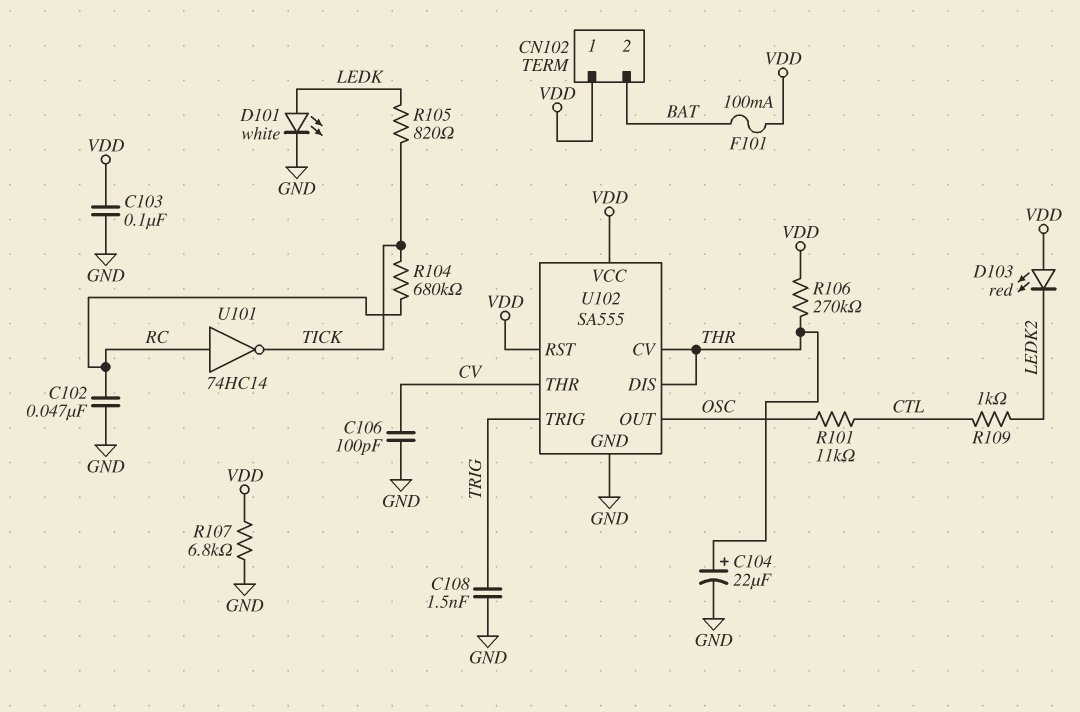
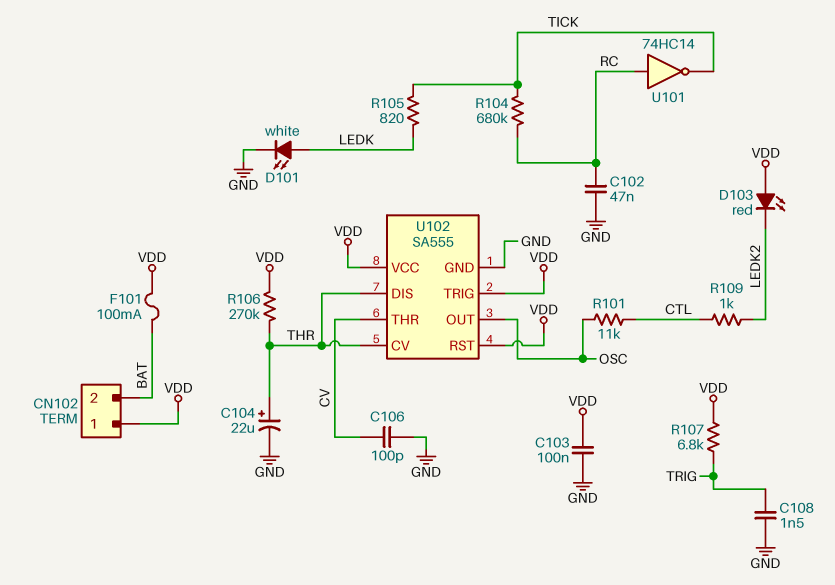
R107: 6.8k (GND, VDD) -> 6.8k (TRIG, VDD)
U102 pin TRIG: TRIG -> VDD

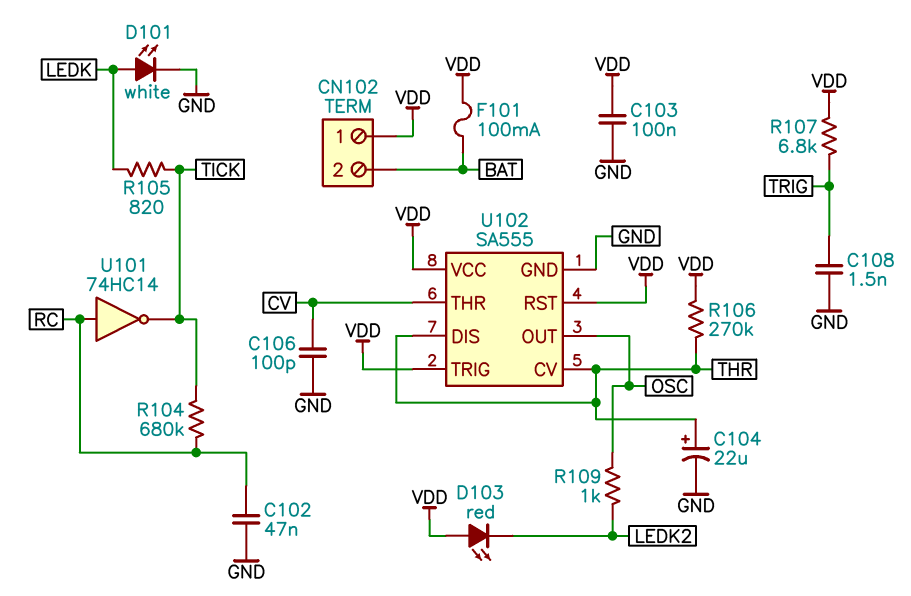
R101: 11k (CTL, OSC) -> none
R109: 1k (CTL, LEDK2) -> 1k (LEDK2, OSC)

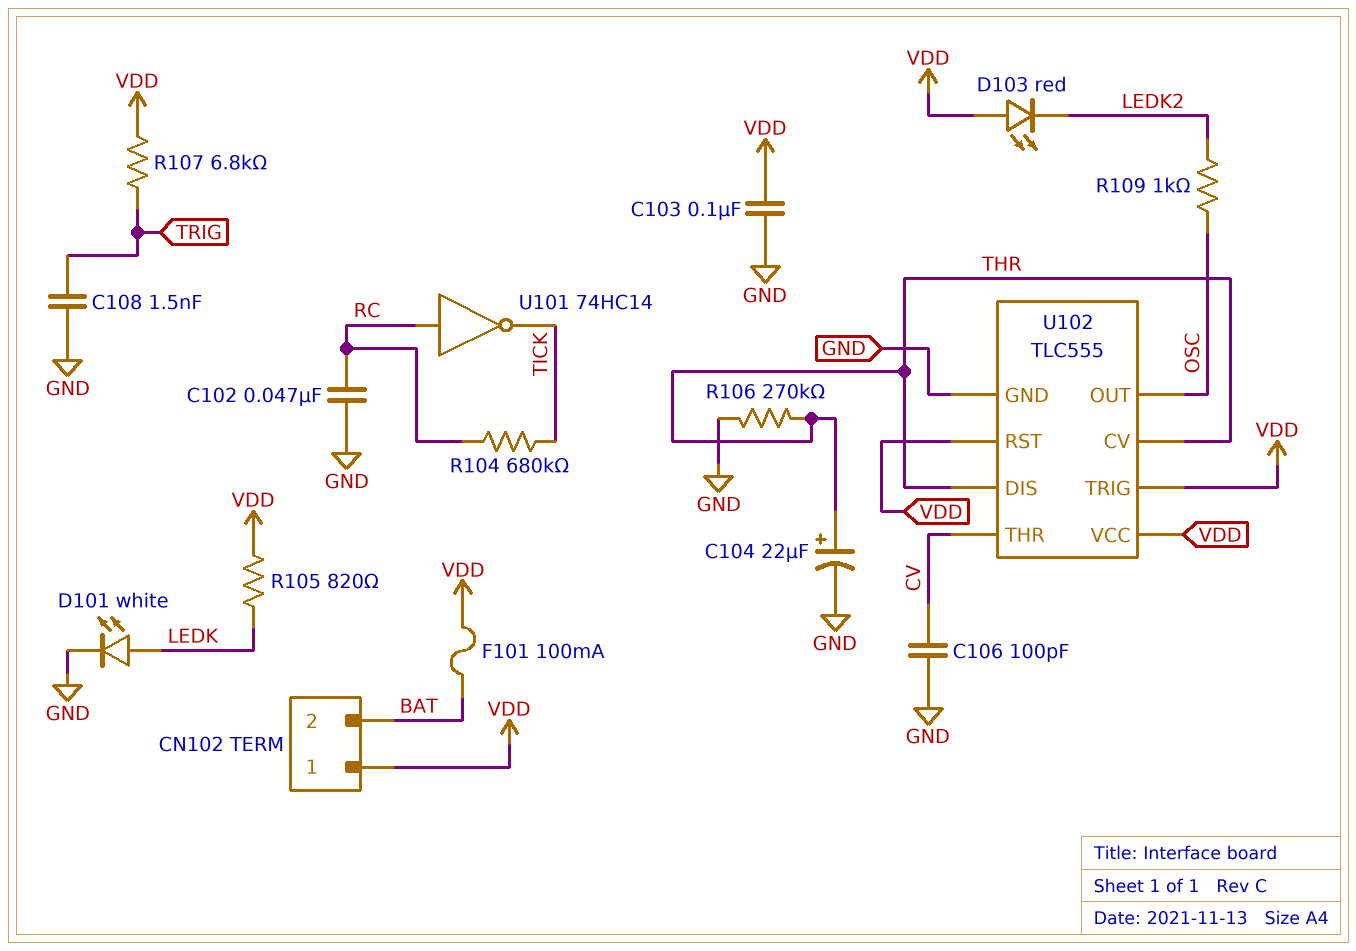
R105: 820 (LEDK, TICK) -> 820 (LEDK, VDD)
R106: 270k (THR, VDD) -> 270k (GND, THR)
U102: SA555 -> TLC555

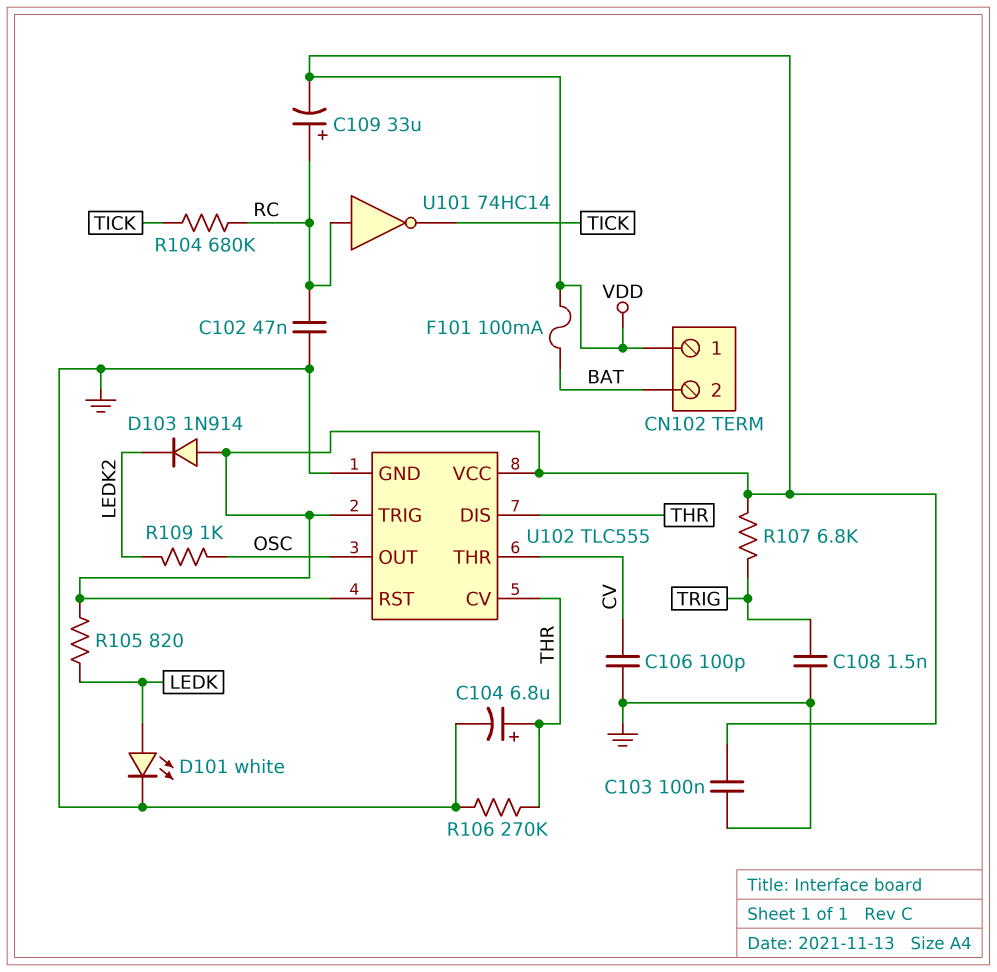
C104: 22uF (plus THR, minus GND) -> 6.8uF (plus THR, minus GND)
C109: none -> 33uF (plus RC, minus VDD)
D103: LED red (A VDD, K LEDK2) -> diode 1N914 (A VDD, K LEDK2)

